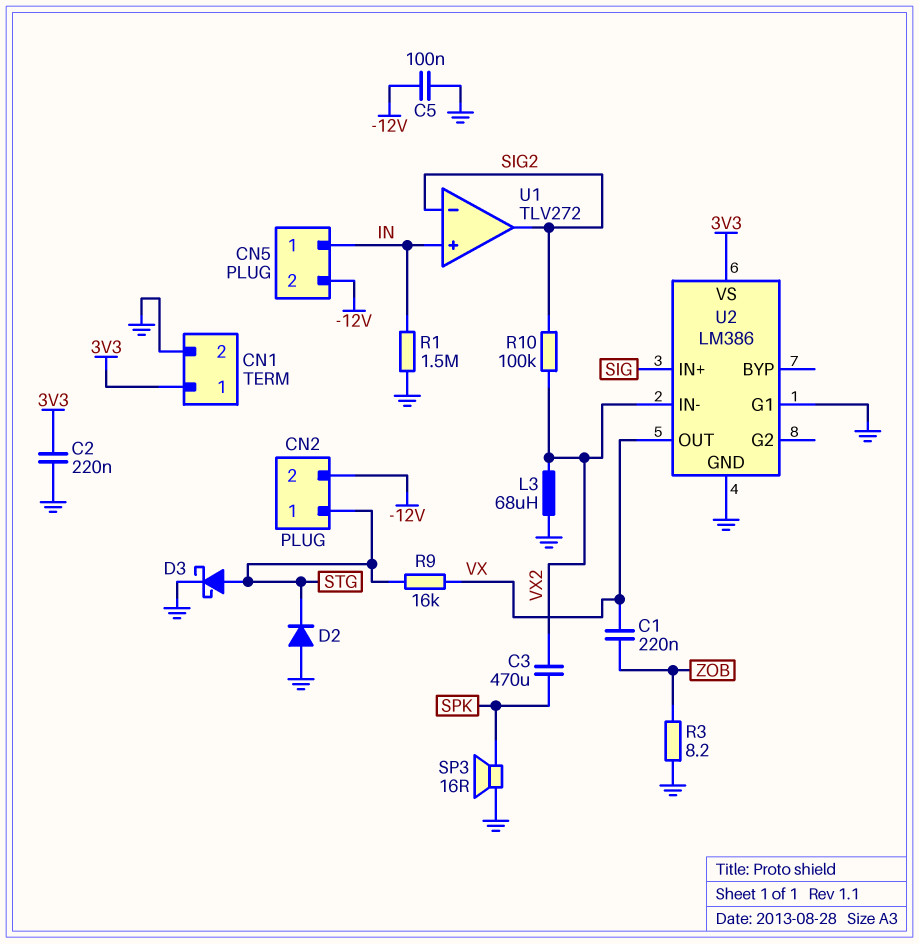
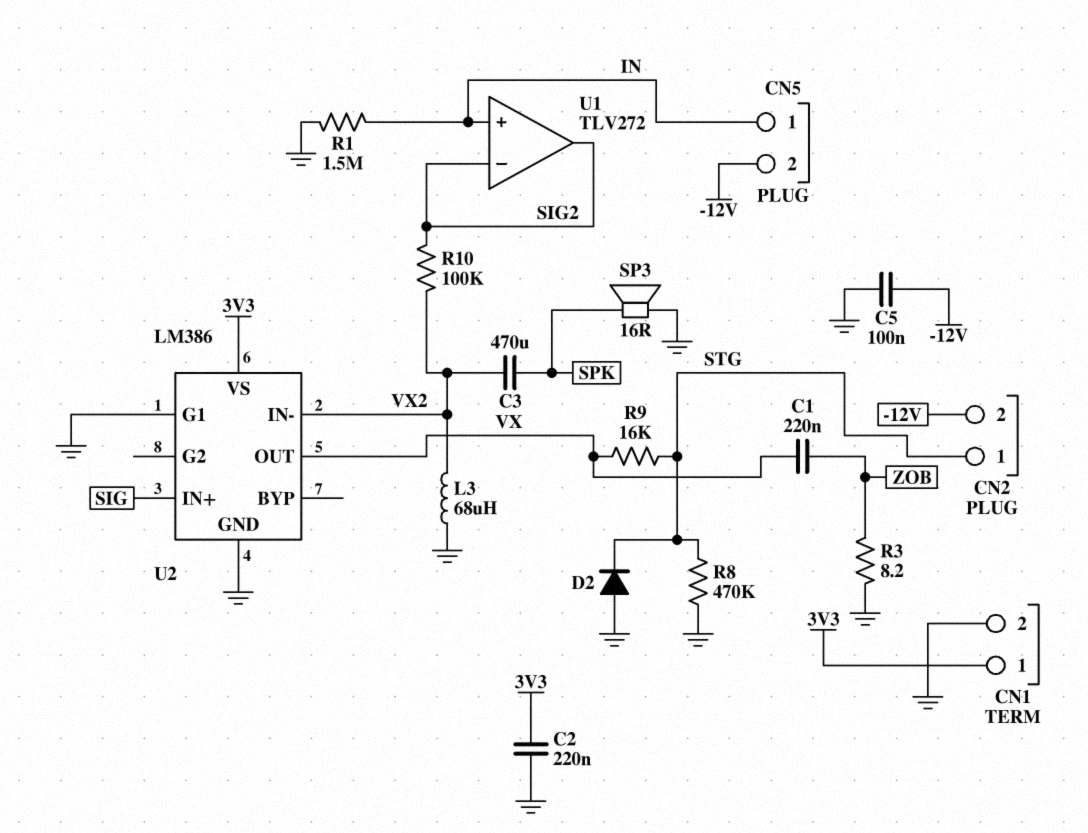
D3: schottky (A STG, K GND) -> none
R8: none -> 470k (GND, STG)

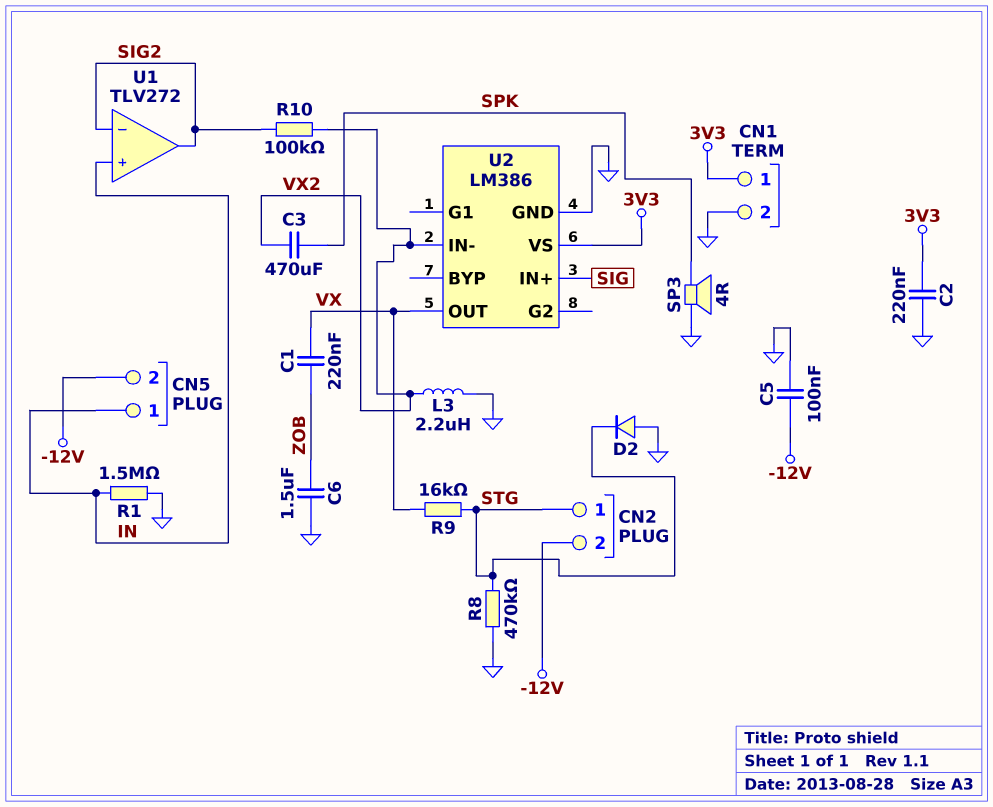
C6: none -> 1.5uF (GND, ZOB)
L3: 68uH (GND, VX2) -> 2.2uH (GND, VX2)
R3: 8.2 (GND, ZOB) -> none
SP3: speaker 16R (GND, SPK) -> speaker 4R (GND, SPK)
U2 pin G1: GND -> none

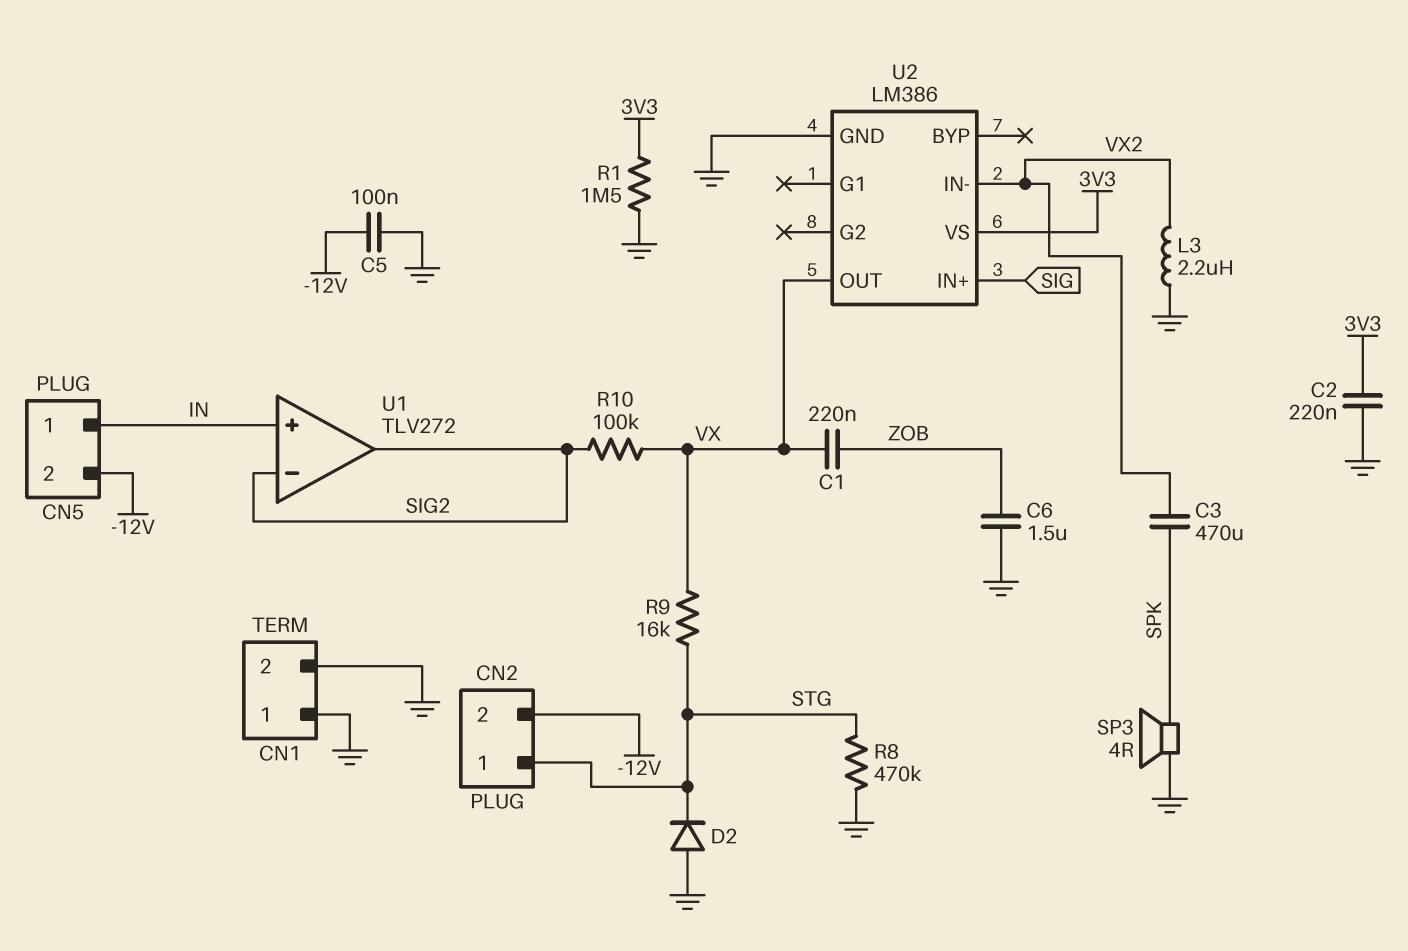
CN1 pin 1: 3V3 -> GND
R1: 1.5M (GND, IN) -> 1.5M (3V3, GND)
R10: 100k (SIG2, VX2) -> 100k (SIG2, VX)

